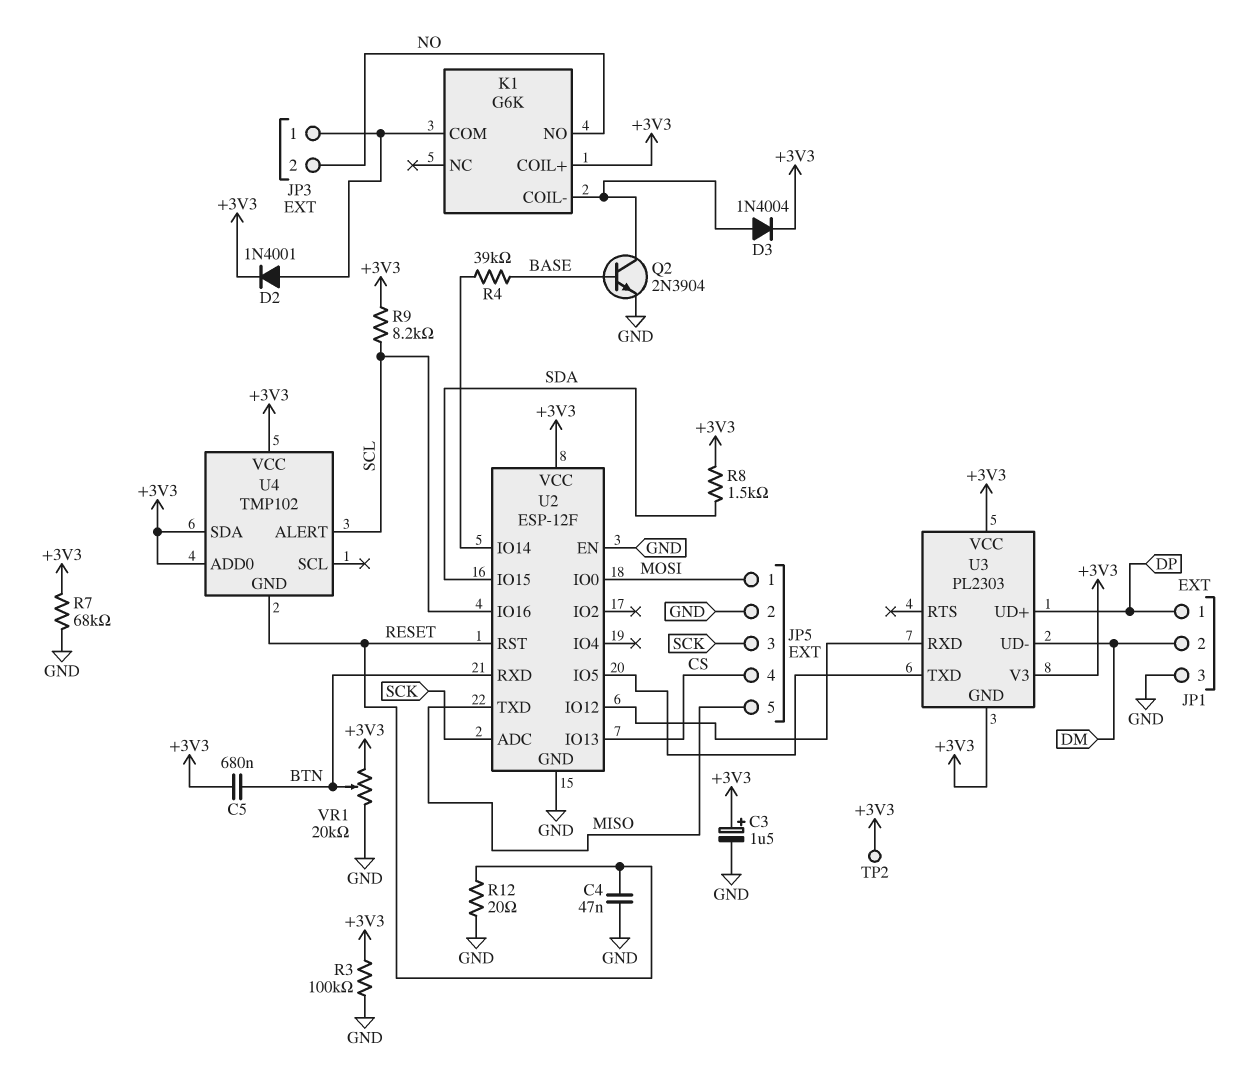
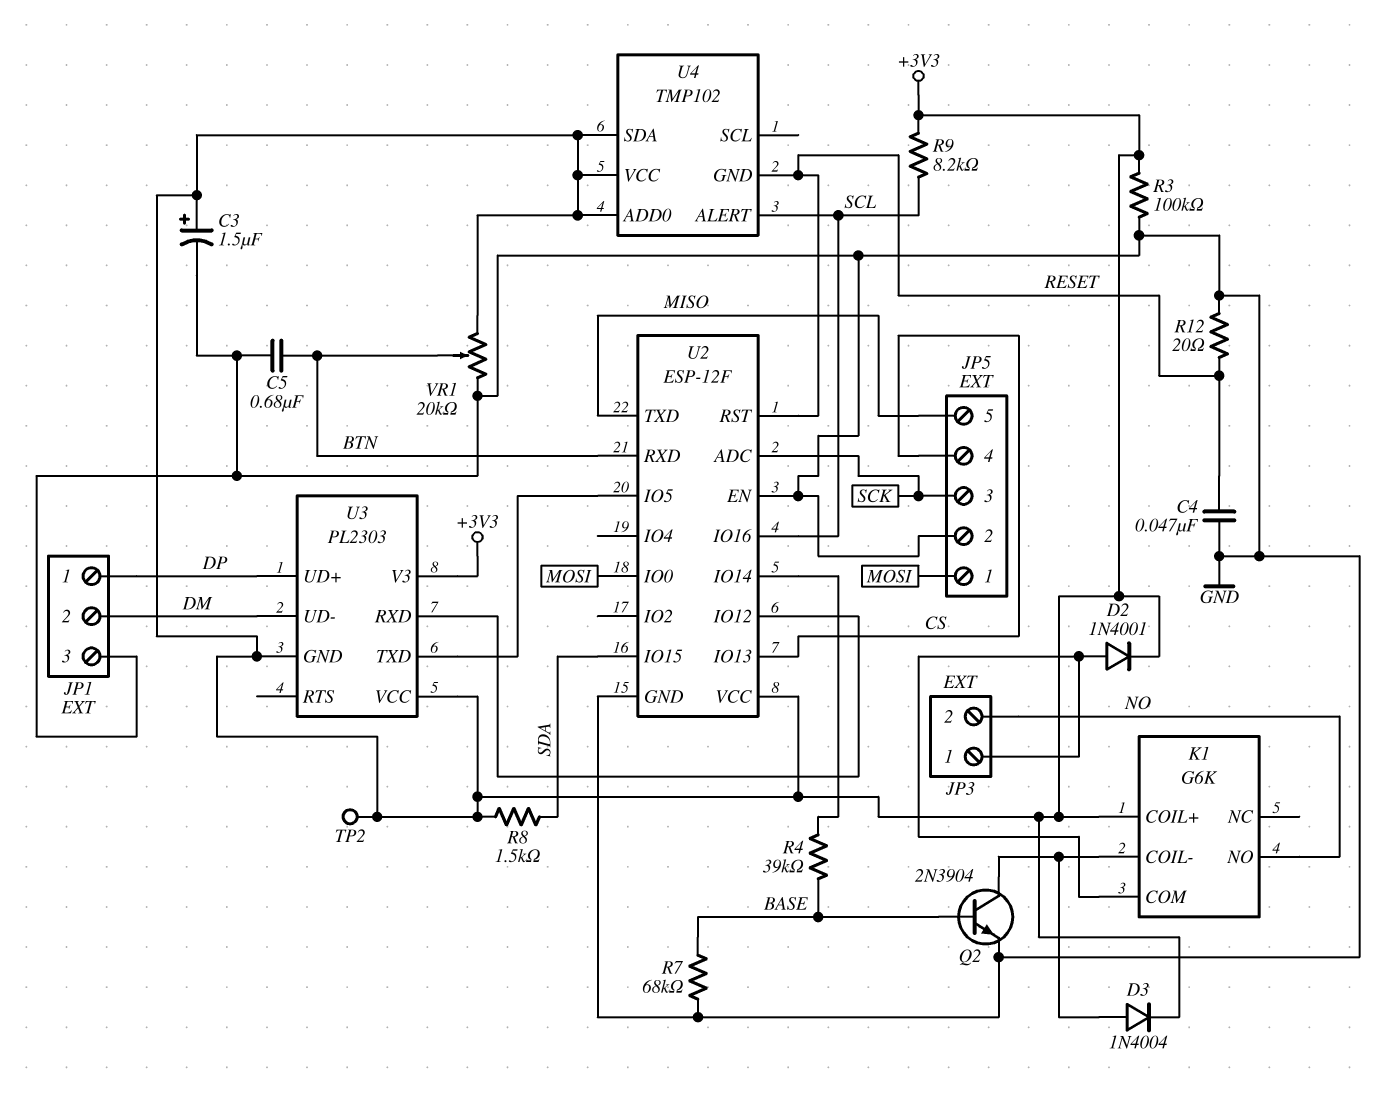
C5: 680nF (+3V3, BTN) -> 680nF (BTN, GND)
R7: 68k (+3V3, GND) -> 68k (BASE, GND)

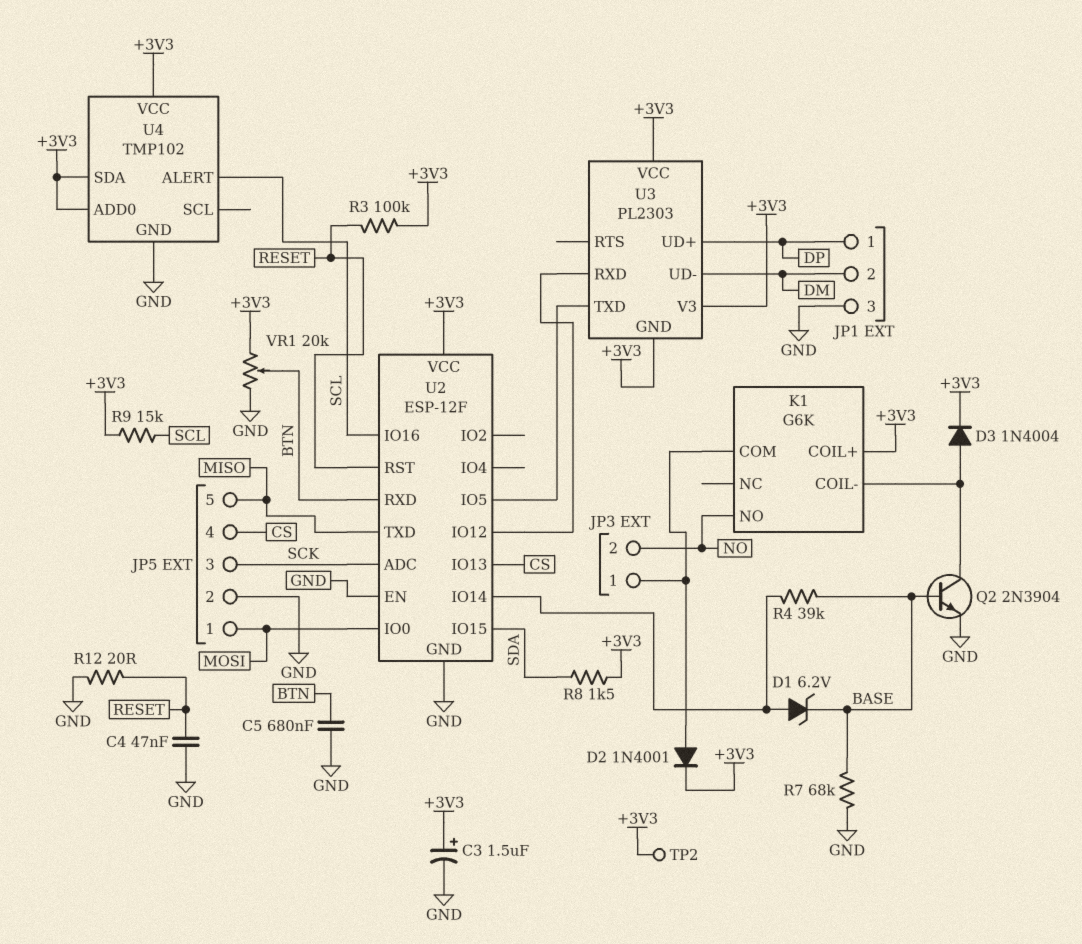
D1: none -> zener 6.2V (A U2/IO14, K BASE)
R3: 100k (+3V3, GND) -> 100k (+3V3, RESET)
R9: 8.2k (+3V3, SCL) -> 15k (+3V3, SCL)
U4 pin GND: RESET -> GND

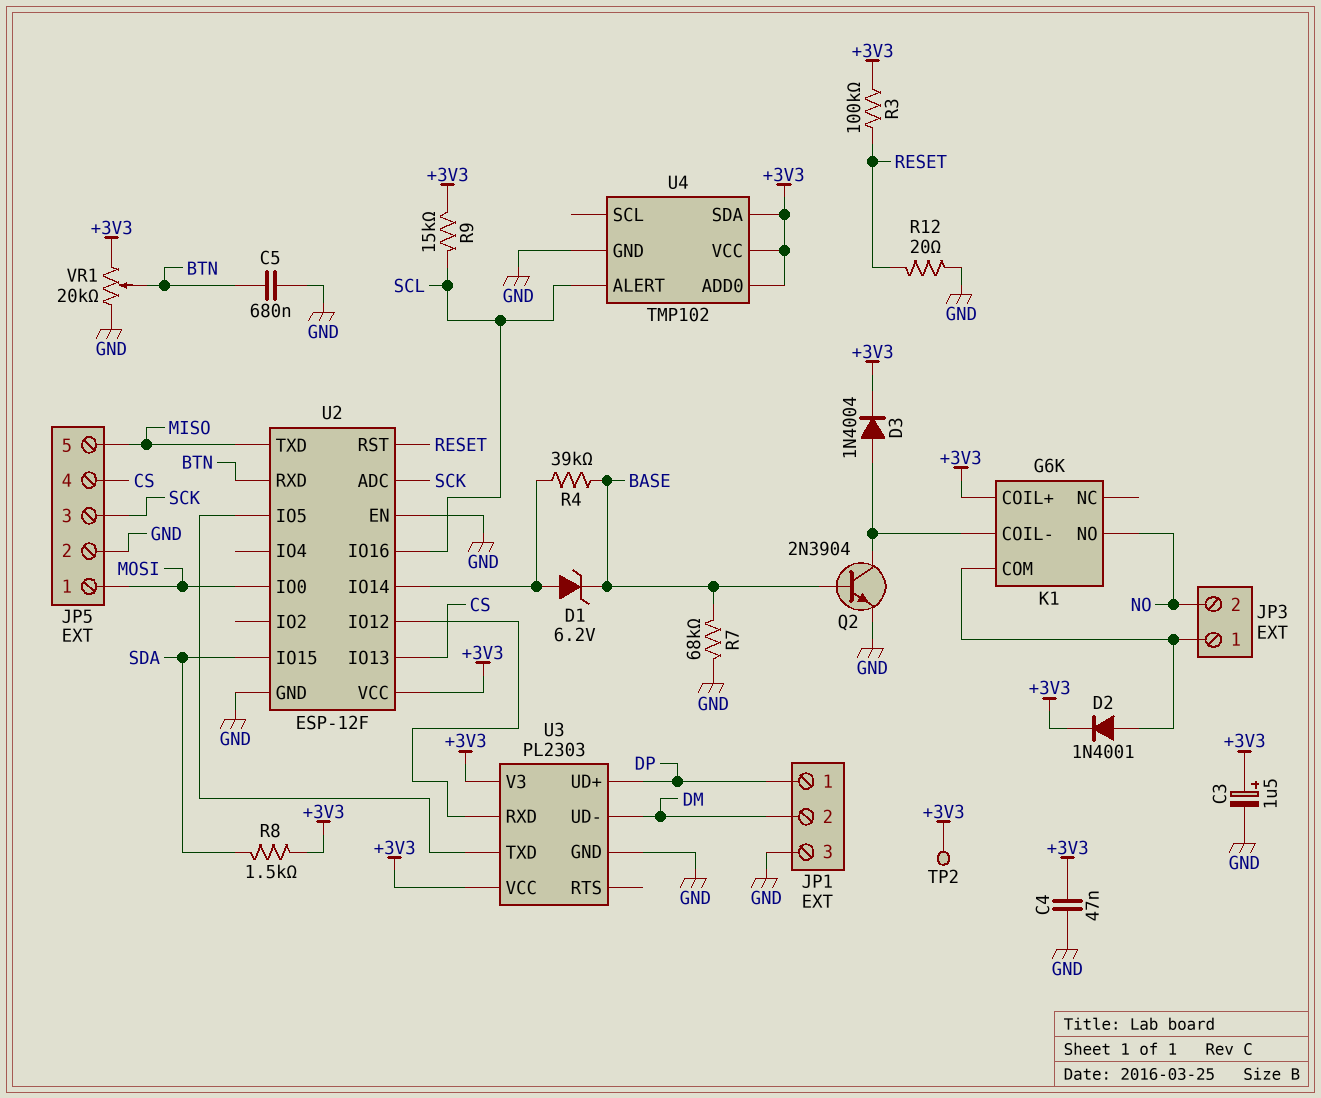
C4: 47nF (GND, RESET) -> 47nF (+3V3, GND)
U3 pin GND: +3V3 -> GND

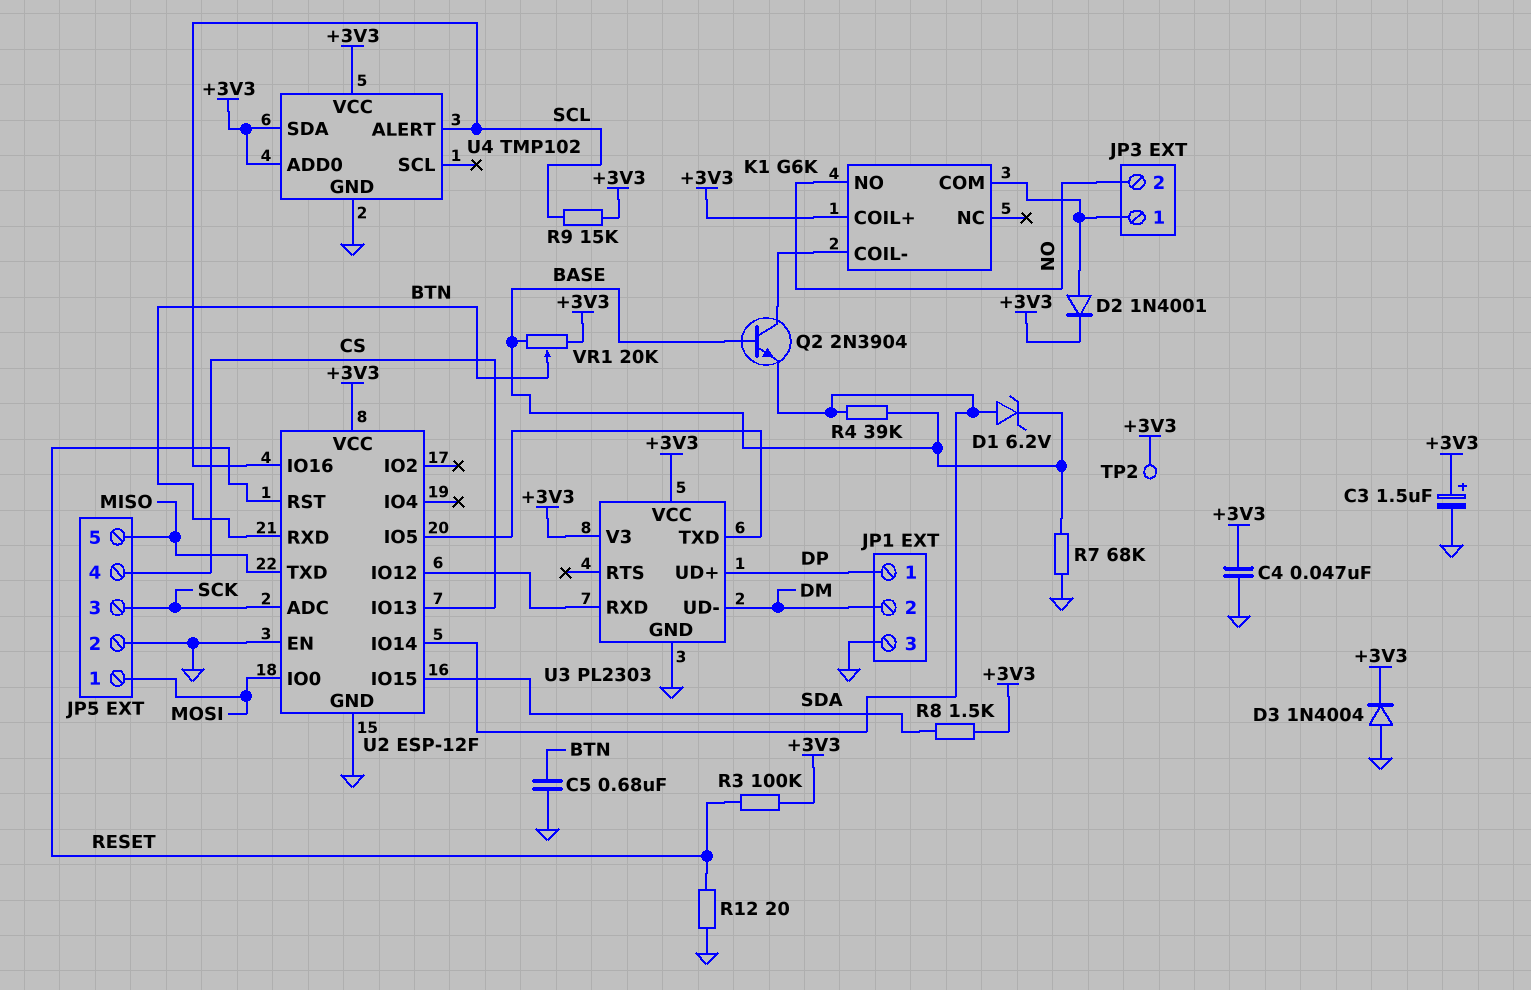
D3: diode 1N4004 (A K1/COIL-, K +3V3) -> diode 1N4004 (A GND, K +3V3)
Q2: NPN 2N3904 (B BASE, C K1/COIL-, E GND) -> NPN 2N3904 (B BASE, C K1/COIL-, E U2/IO14)
VR1: 20k (+3V3, GND, wiper BTN) -> 20k (+3V3, BASE, wiper BTN)

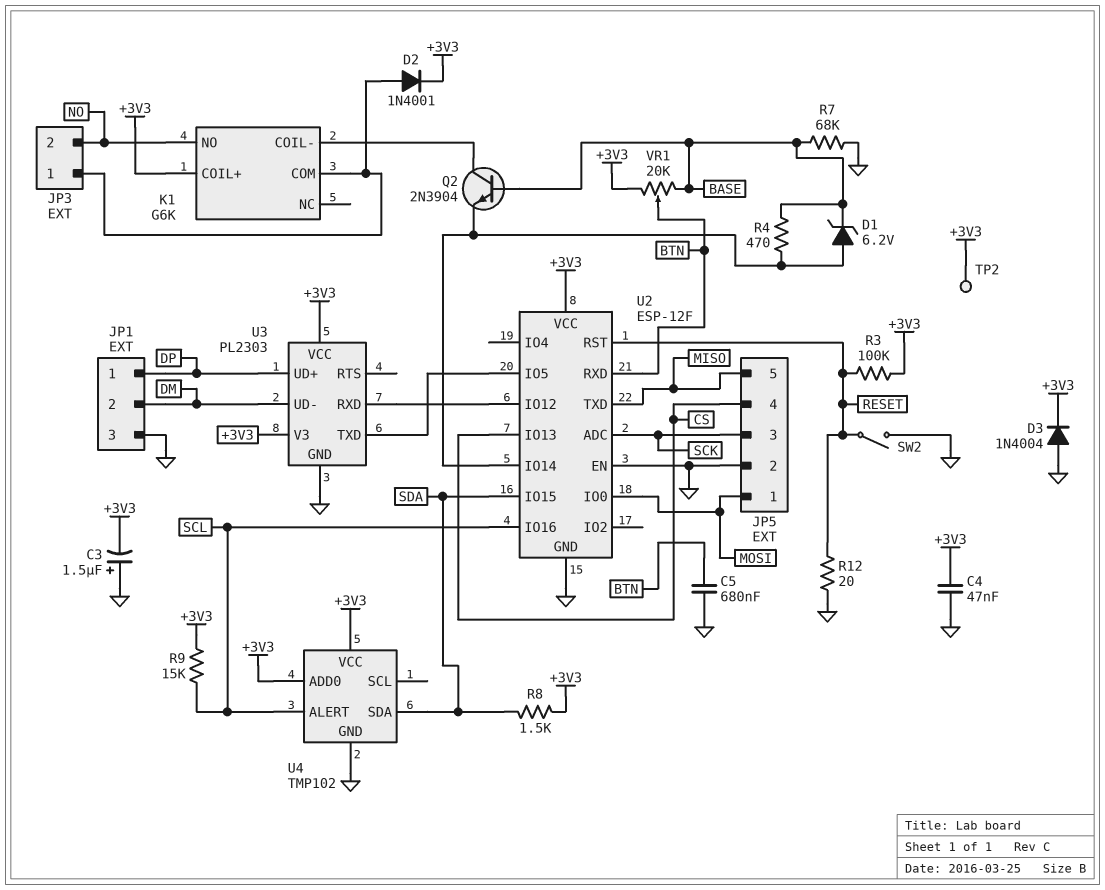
C3: 1.5uF (plus +3V3, minus GND) -> 1.5uF (plus GND, minus +3V3)
R4: 39k (BASE, U2/IO14) -> 470 (BASE, U2/IO14)
SW2: none -> switch (GND, RESET)
U4 pin SDA: +3V3 -> SDA

